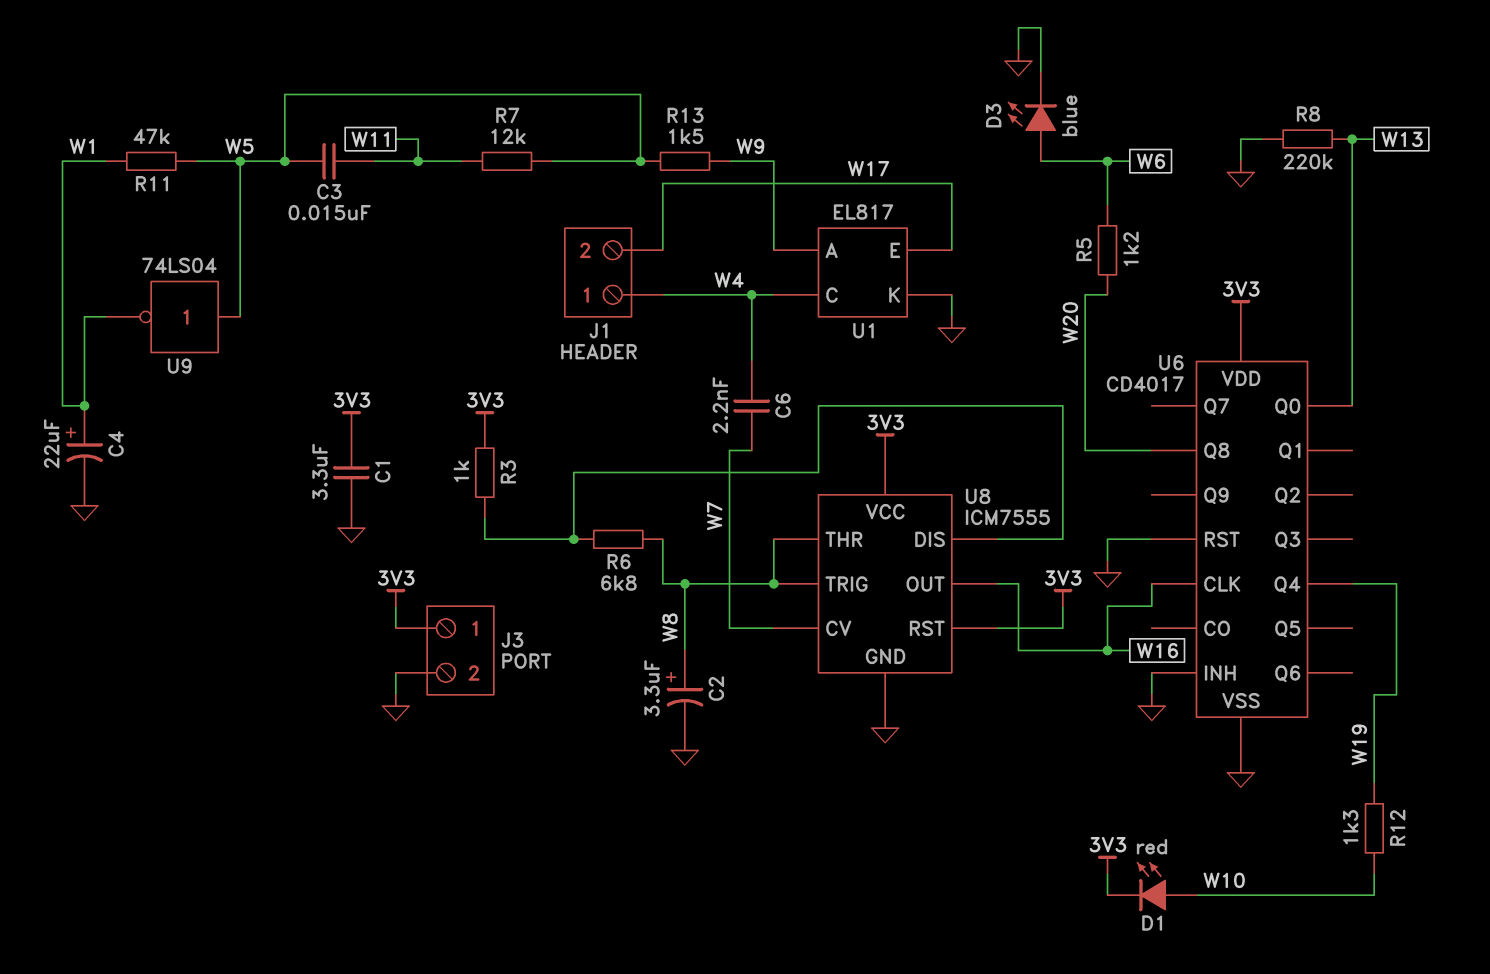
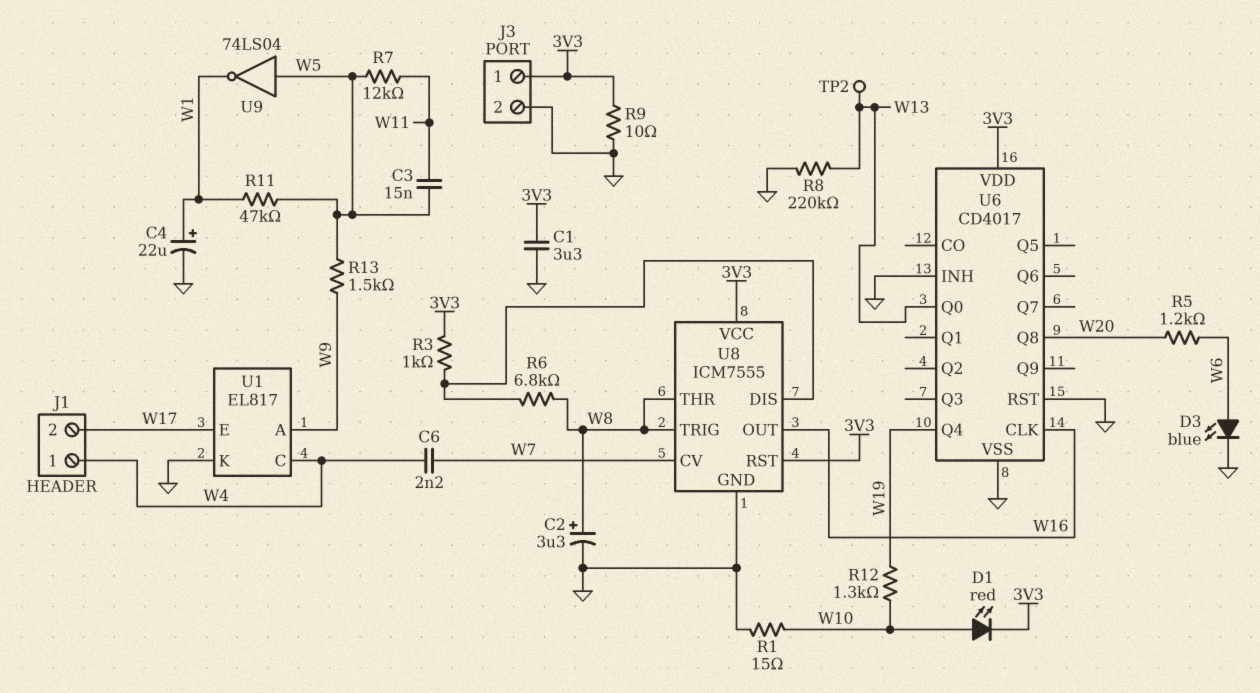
R1: none -> 15 (GND, W10)
R9: none -> 10 (3V3, GND)
TP2: none -> test point (W13)

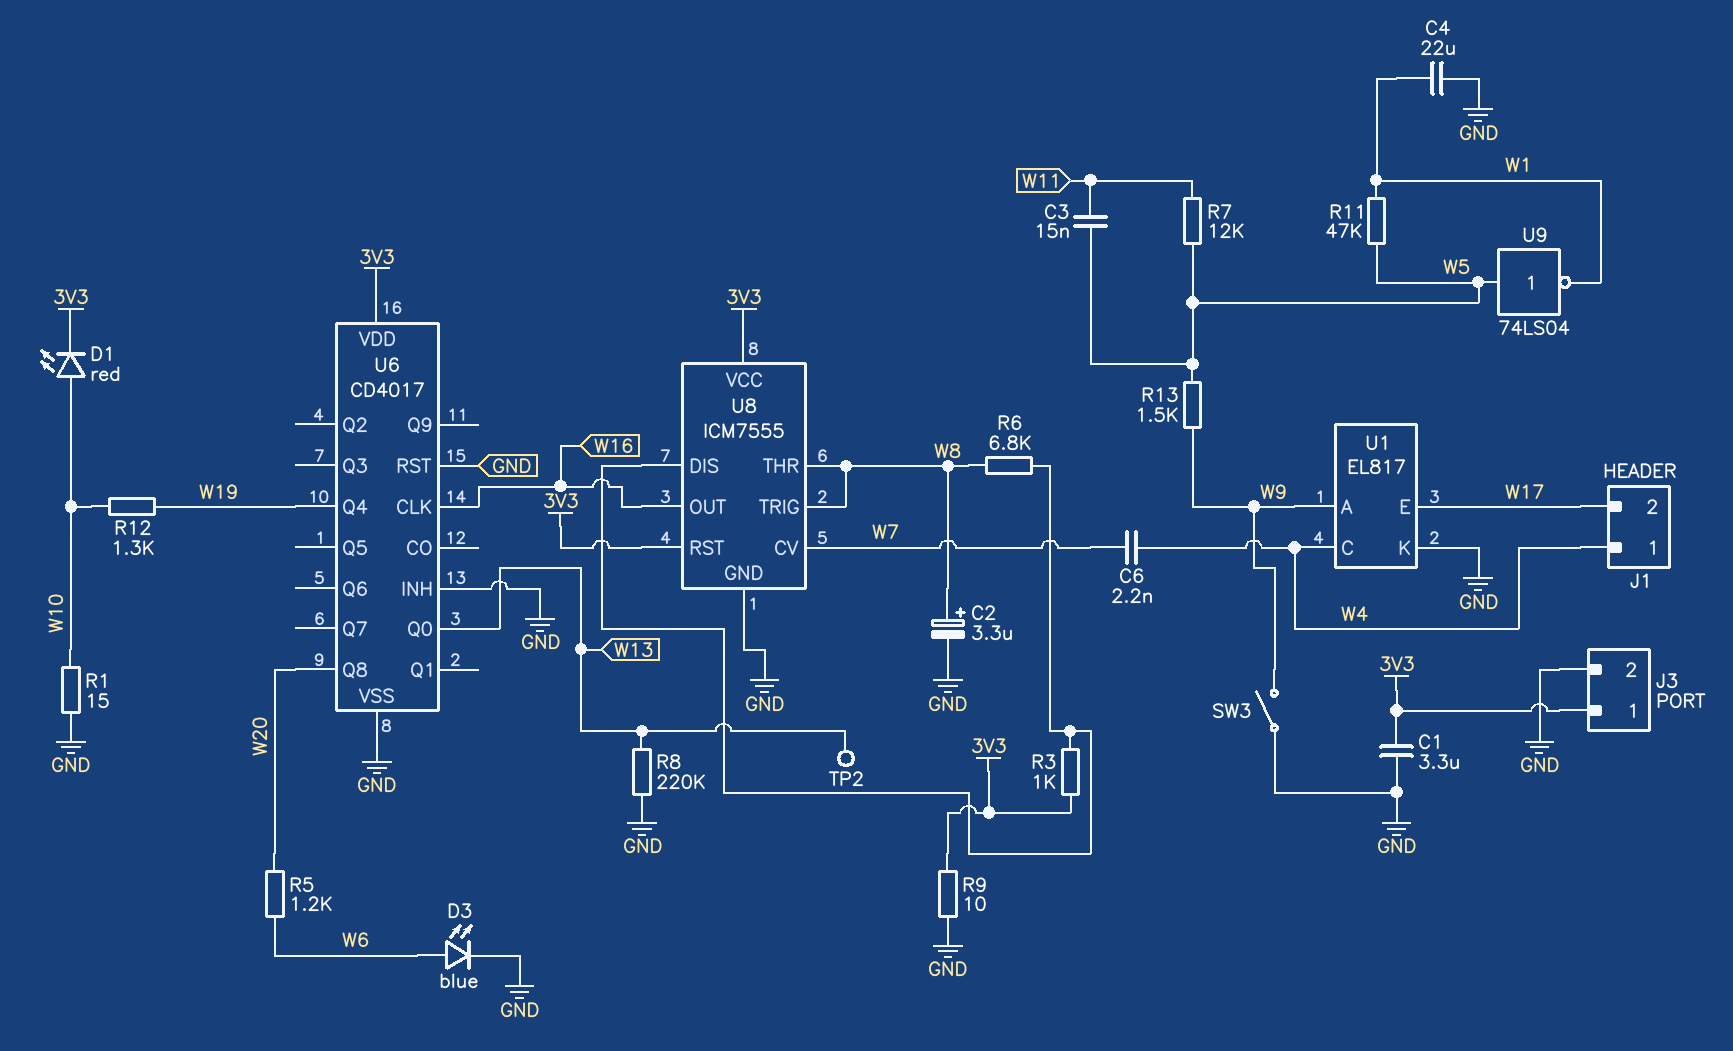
C4: 22uF (plus W1, minus GND) -> 22uF (GND, W1)
SW3: none -> switch (GND, W9)

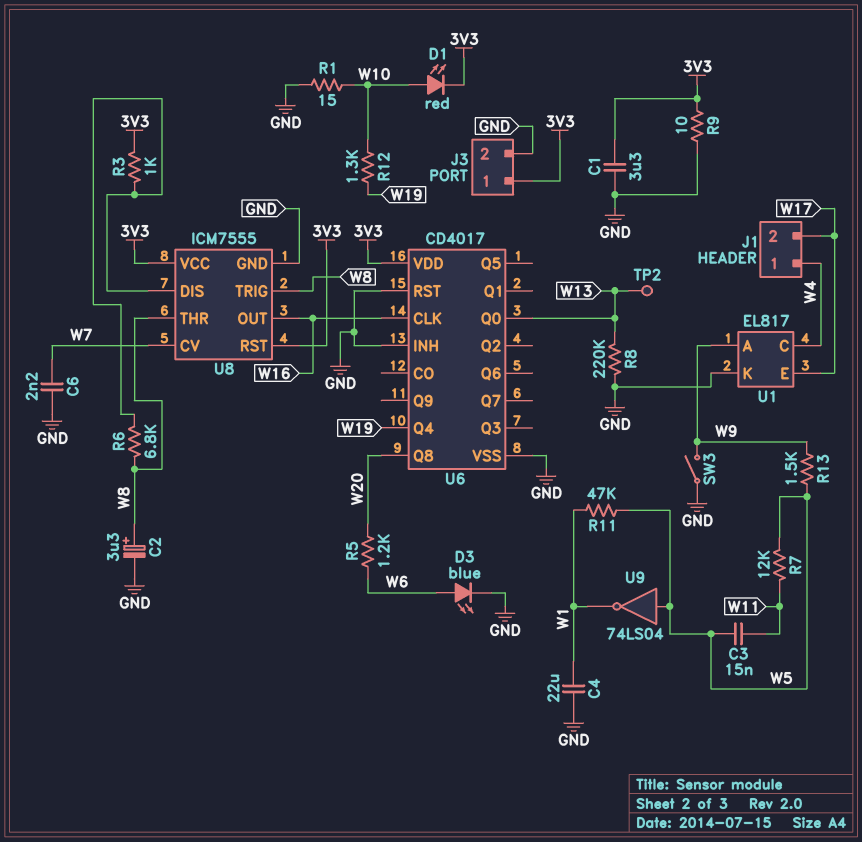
C6: 2.2nF (W4, W7) -> 2.2nF (GND, W7)

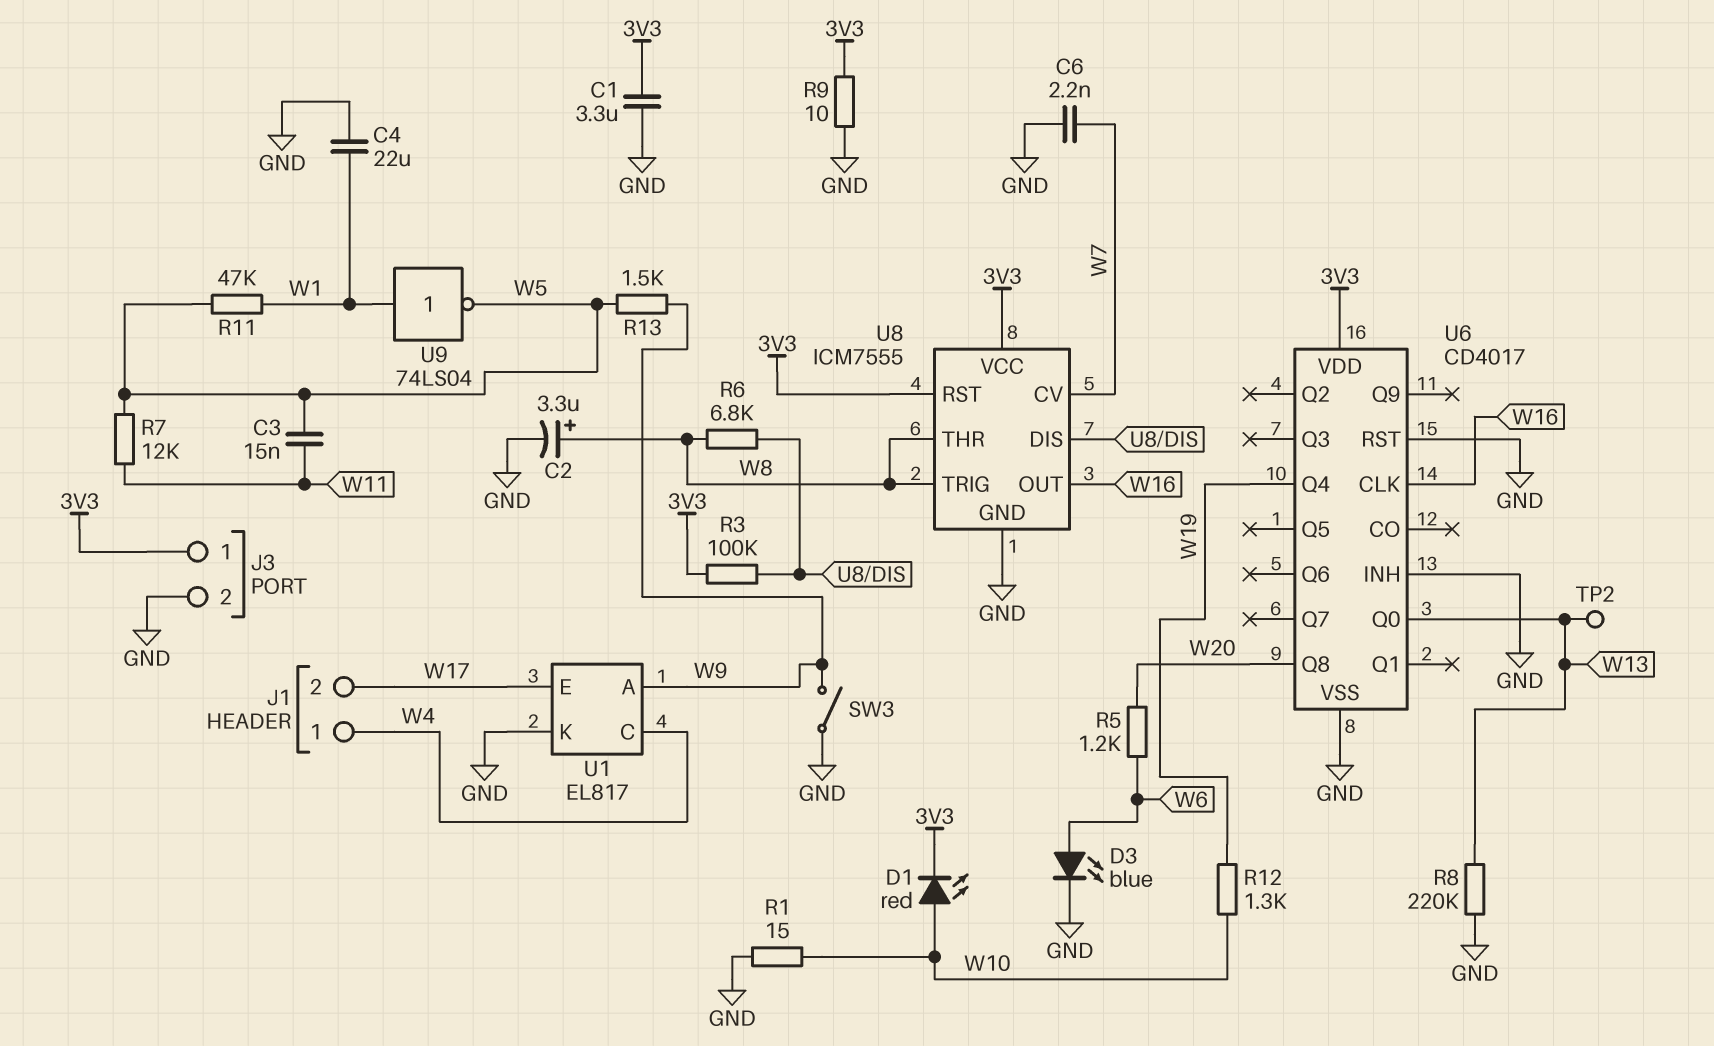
R3: 1k (3V3, U8/DIS) -> 100k (3V3, U8/DIS)
U9: NOT 74LS04 (in W5, out W1) -> NOT 74LS04 (in W1, out W5)

